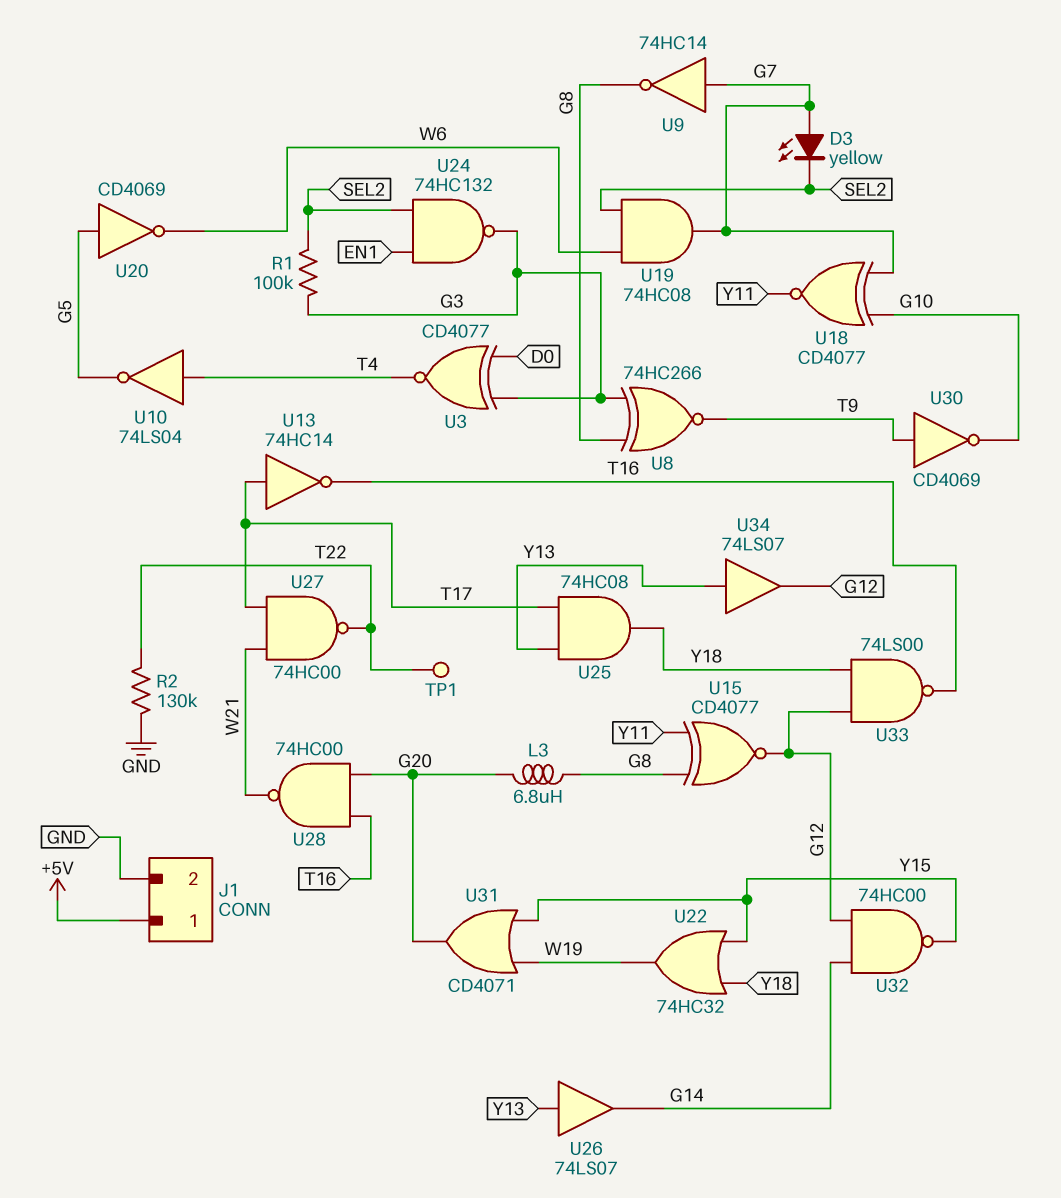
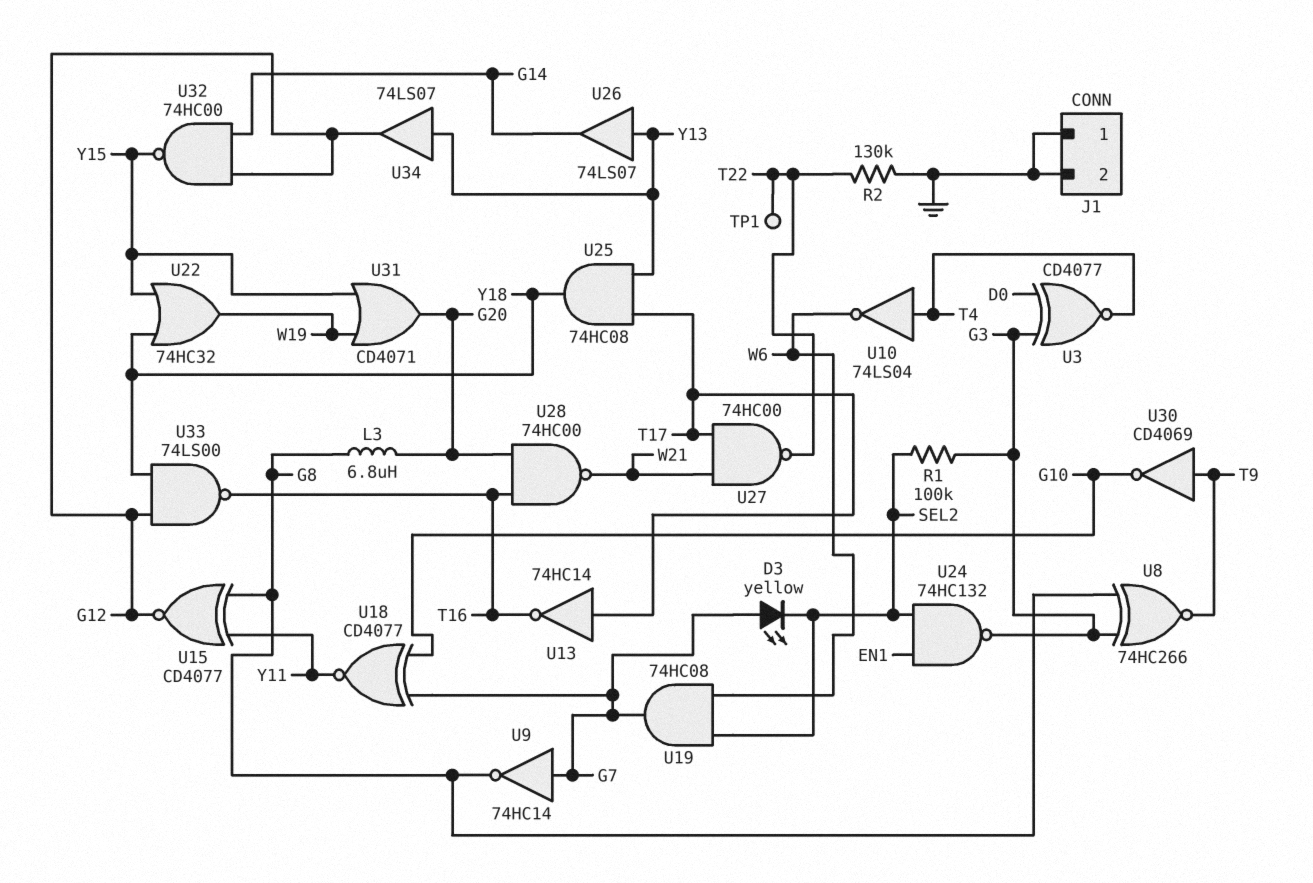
J1 pin 1: +5V -> GND
U10: NOT 74LS04 (in T4, out G5) -> NOT 74LS04 (in T4, out W6)
U20: NOT CD4069 (in G5, out W6) -> none

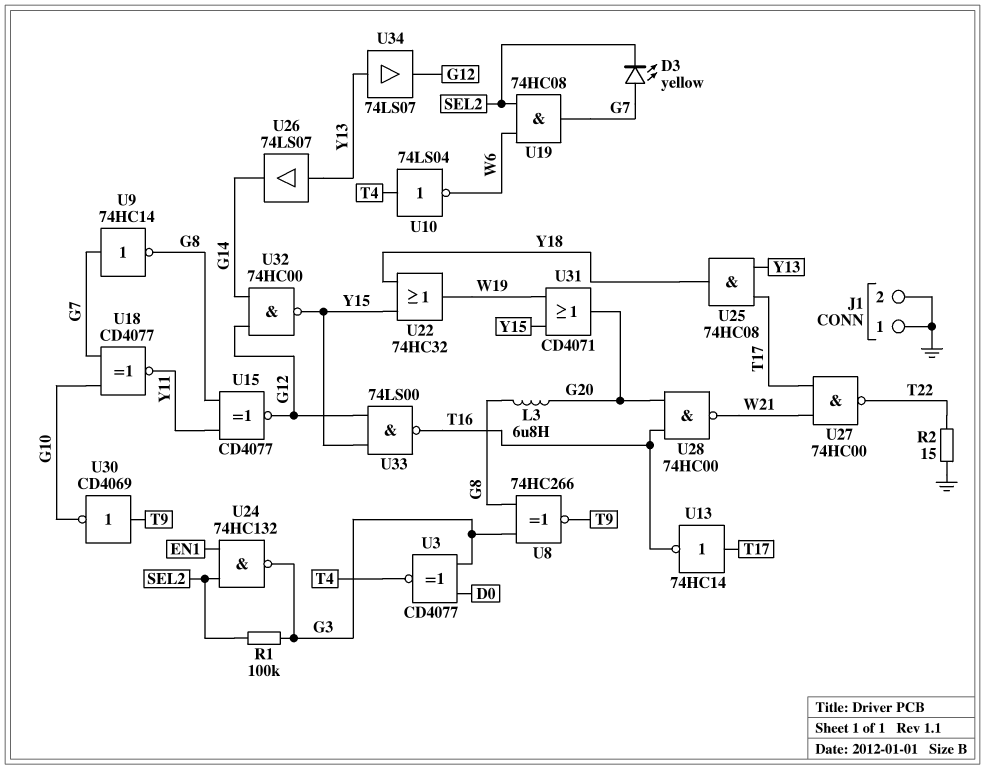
R2: 130k (GND, T22) -> 15 (GND, T22)
TP1: test point (T22) -> none
U33: NAND 74LS00 (in G12, in Y18, out T16) -> NAND 74LS00 (in G12, in Y15, out T16)

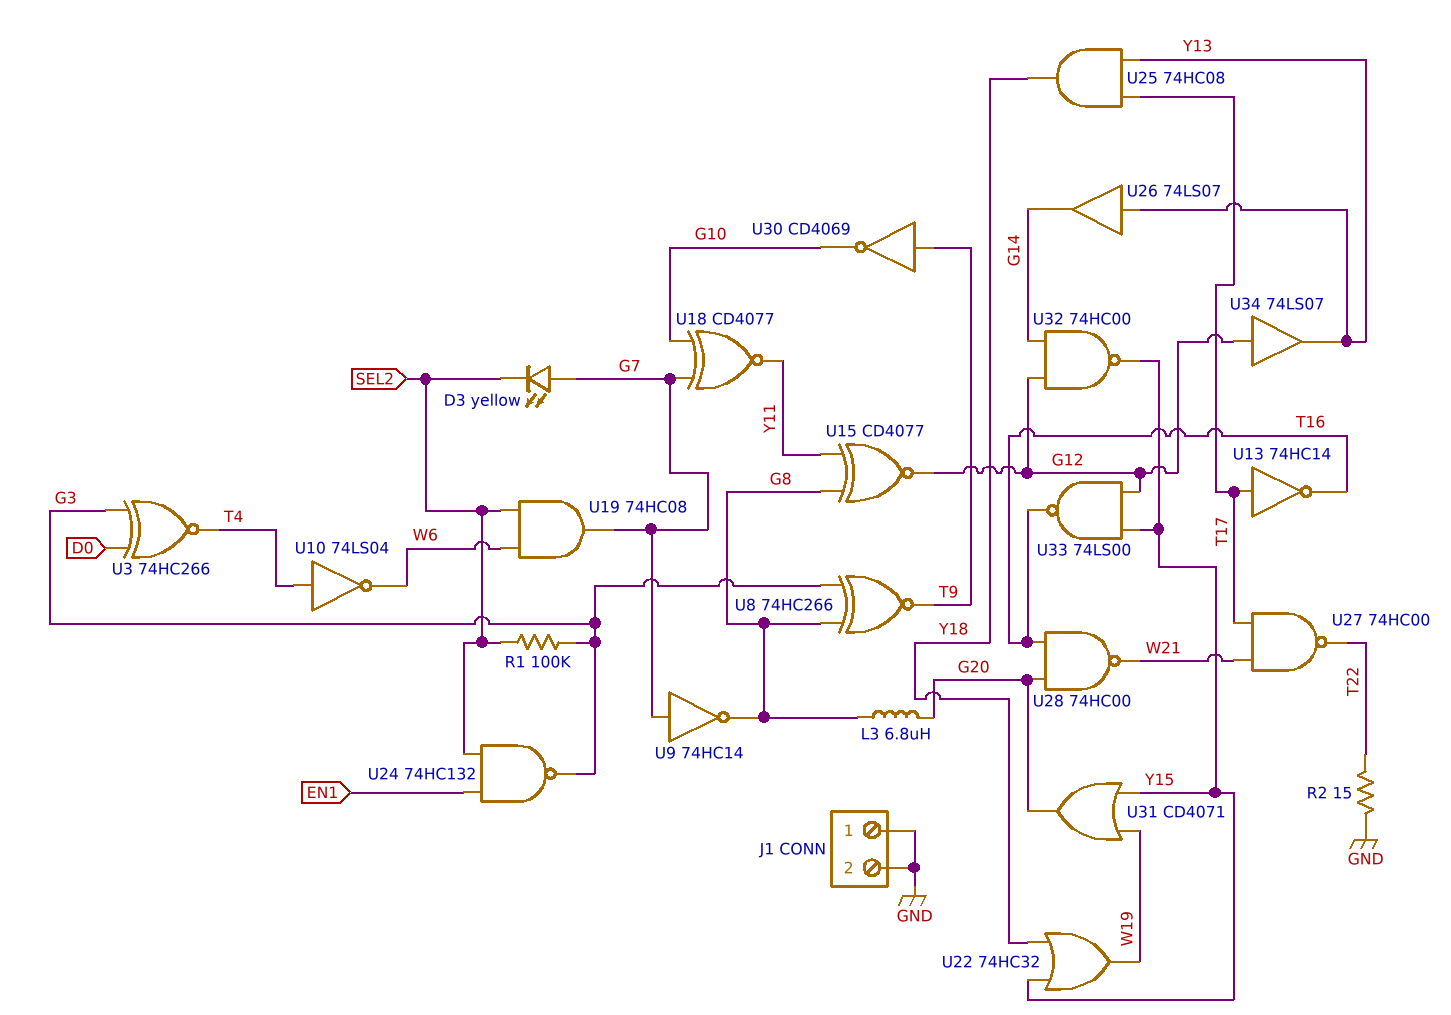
U3: XNOR CD4077 (in D0, in G3, out T4) -> XNOR 74HC266 (in D0, in G3, out T4)
U34: buffer 74LS07 (in Y13, out G12) -> buffer 74LS07 (in G12, out Y13)

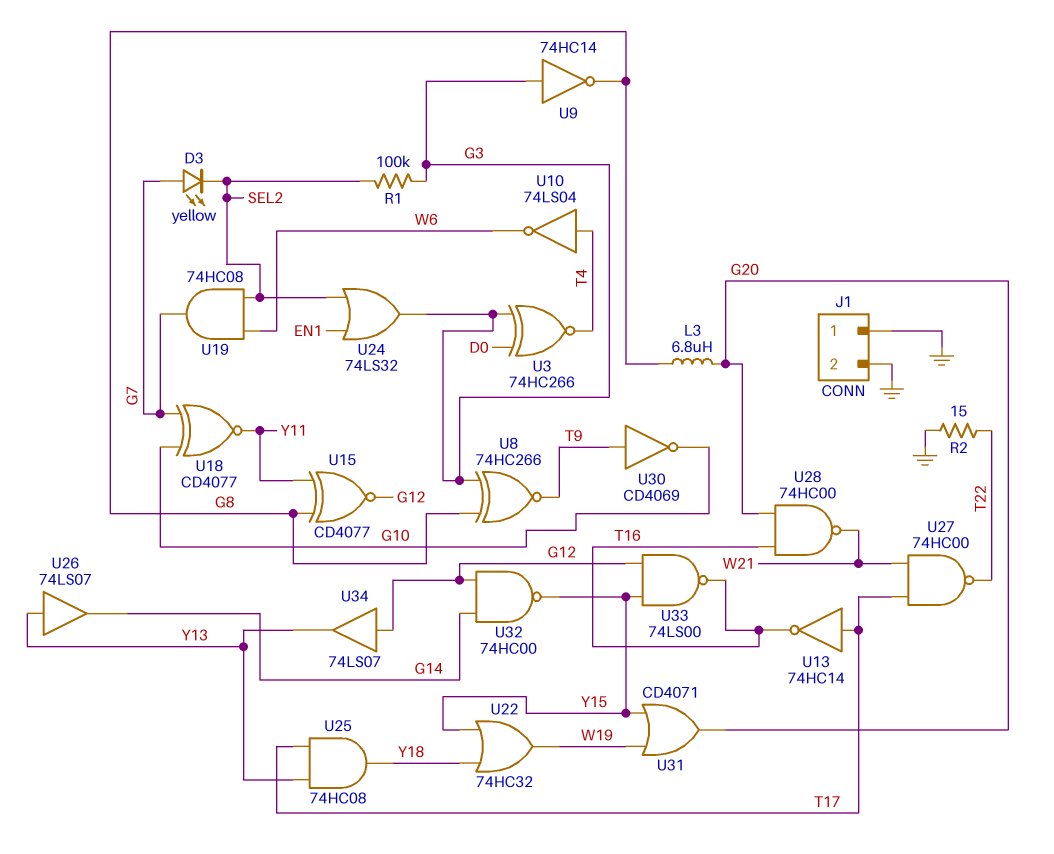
U9: NOT 74HC14 (in G7, out G8) -> NOT 74HC14 (in G3, out G8)
U24: NAND 74HC132 (in EN1, in SEL2, out G3) -> OR 74LS32 (in EN1, in SEL2, out G3)

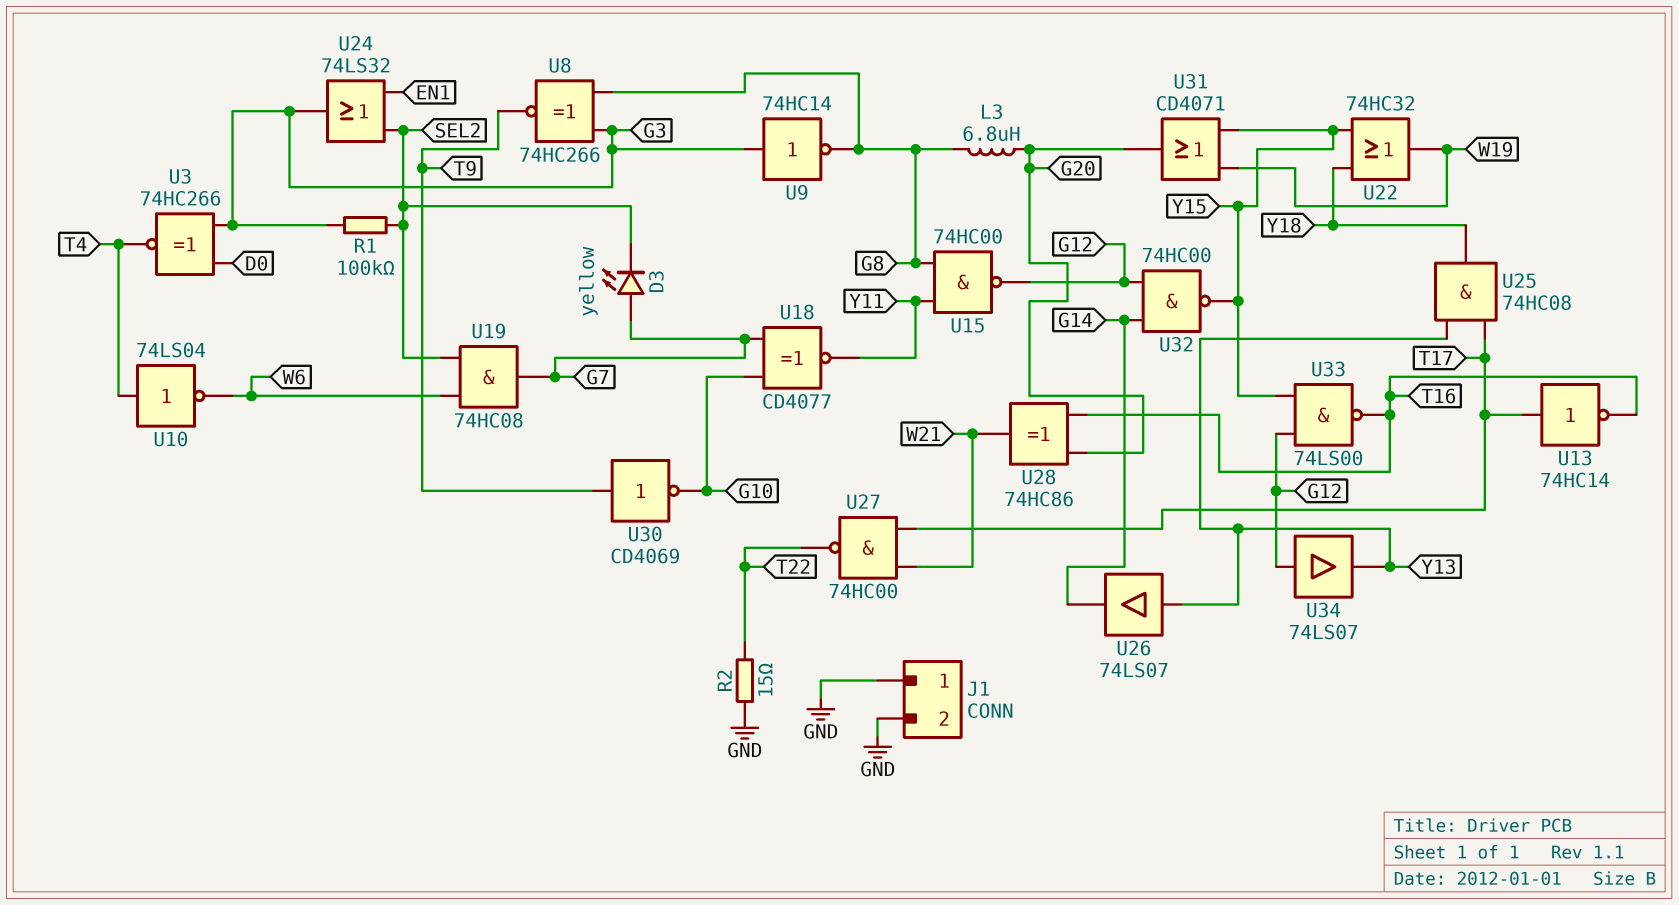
U15: XNOR CD4077 (in G8, in Y11, out G12) -> NAND 74HC00 (in G8, in Y11, out G12)
U28: NAND 74HC00 (in G20, in T16, out W21) -> XOR 74HC86 (in G20, in T16, out W21)

